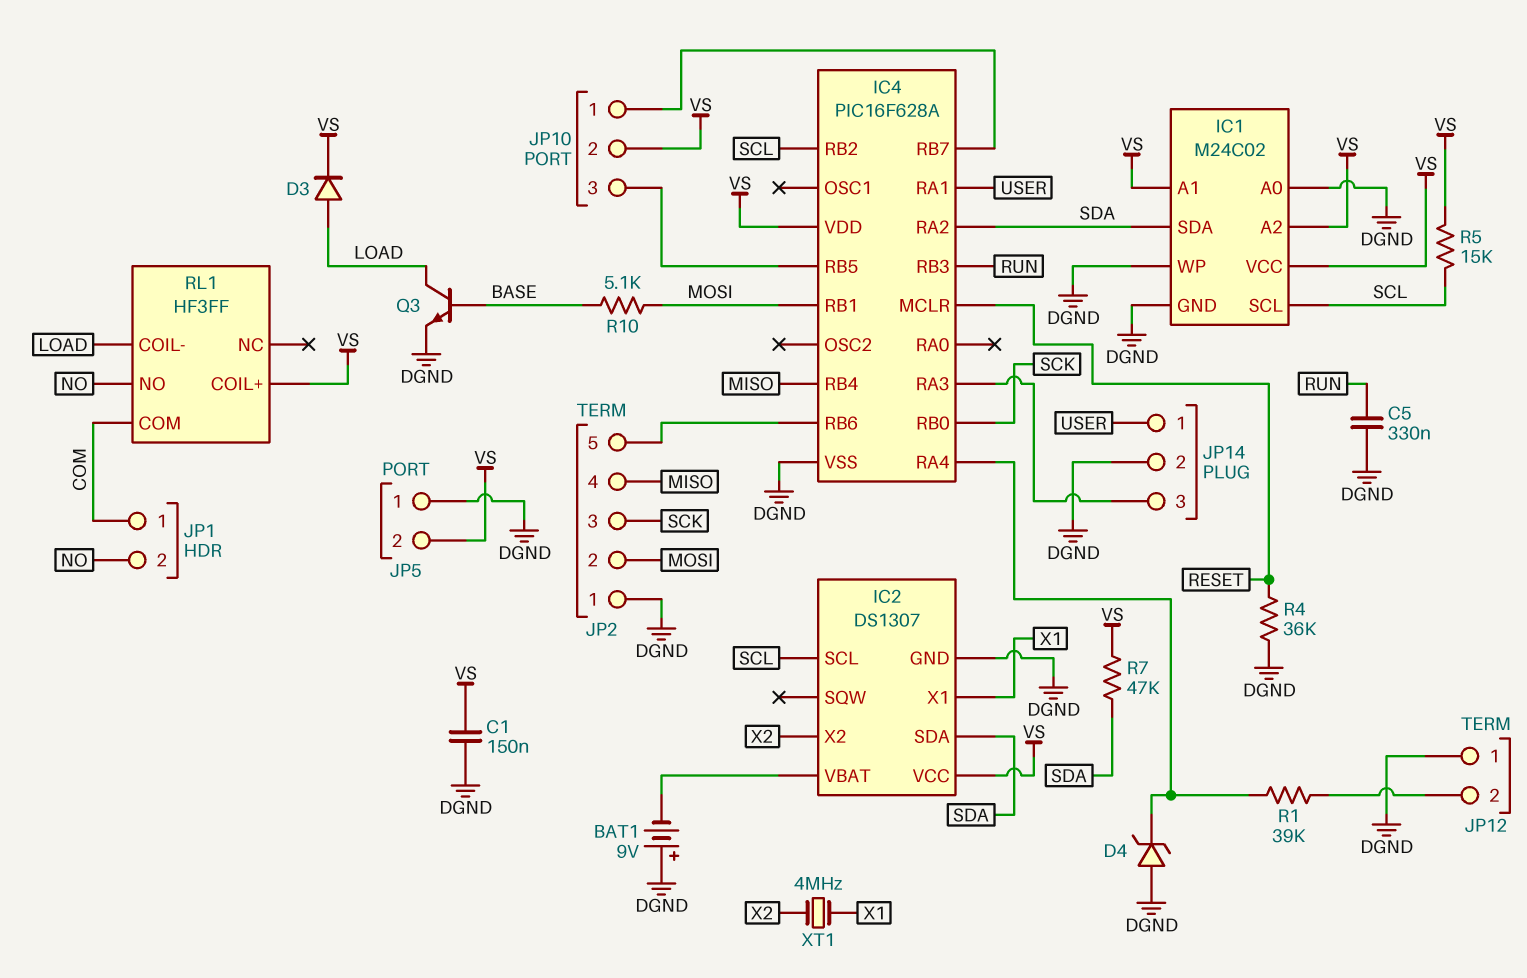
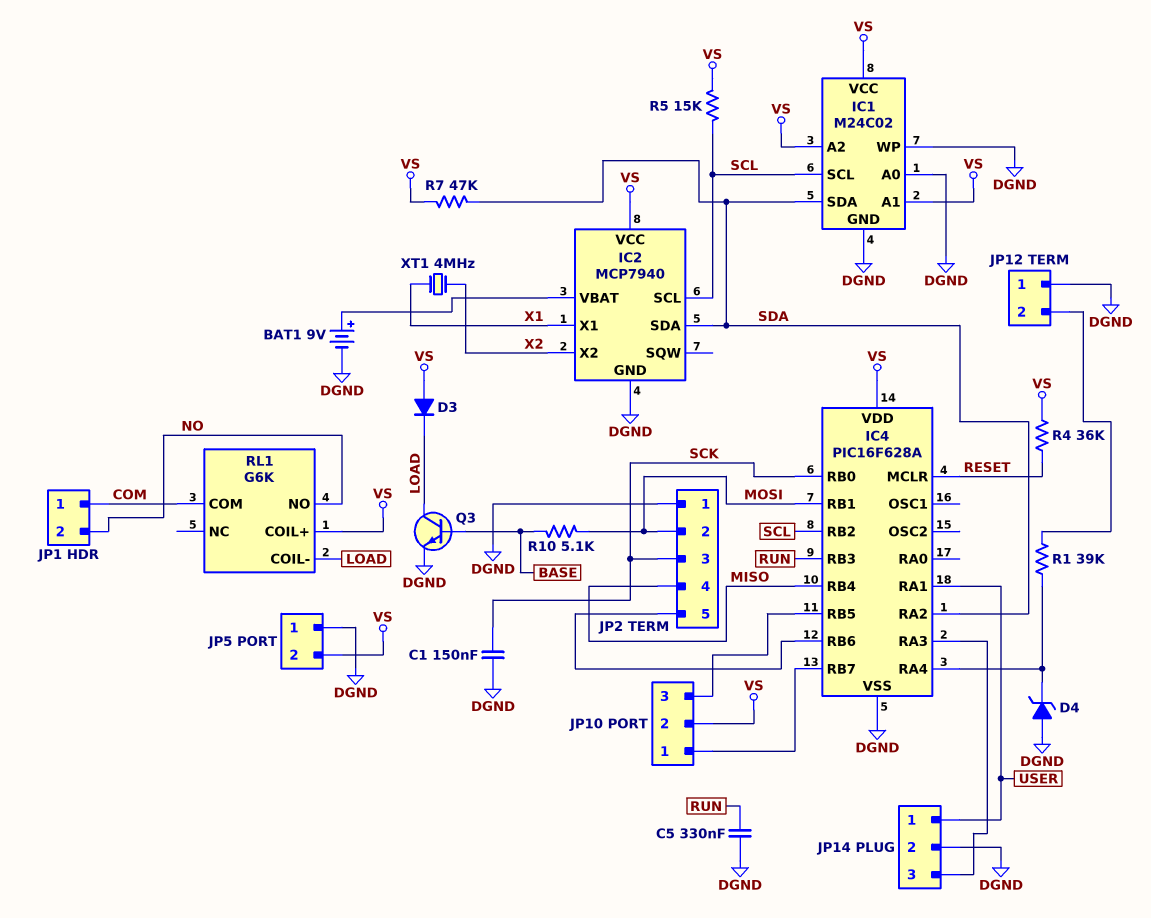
BAT1: 9V (plus DGND, minus IC2/VBAT) -> 9V (plus IC2/VBAT, minus DGND)
C1: 150nF (DGND, VS) -> 150nF (DGND, SCK)
D3: diode (A LOAD, K VS) -> diode (A VS, K LOAD)
IC2: DS1307 -> MCP7940
R4: 36k (DGND, RESET) -> 36k (RESET, VS)
RL1: HF3FF -> G6K

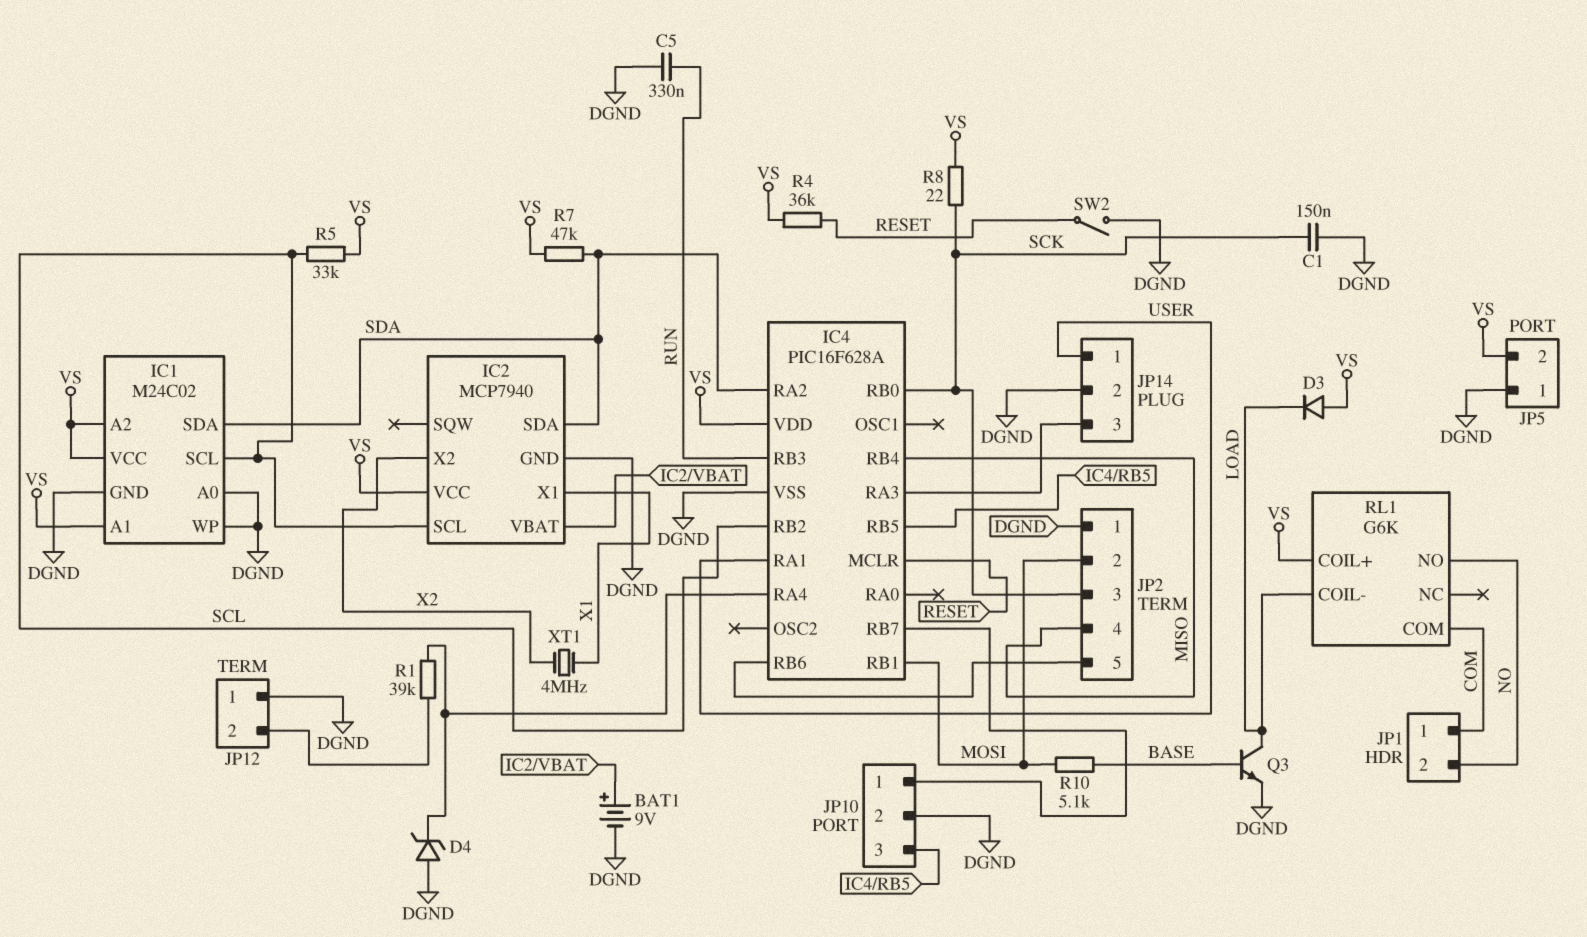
JP10 pin 2: VS -> DGND
R5: 15k (SCL, VS) -> 33k (SCL, VS)
R8: none -> 22 (SCK, VS)
SW2: none -> switch (DGND, RESET)

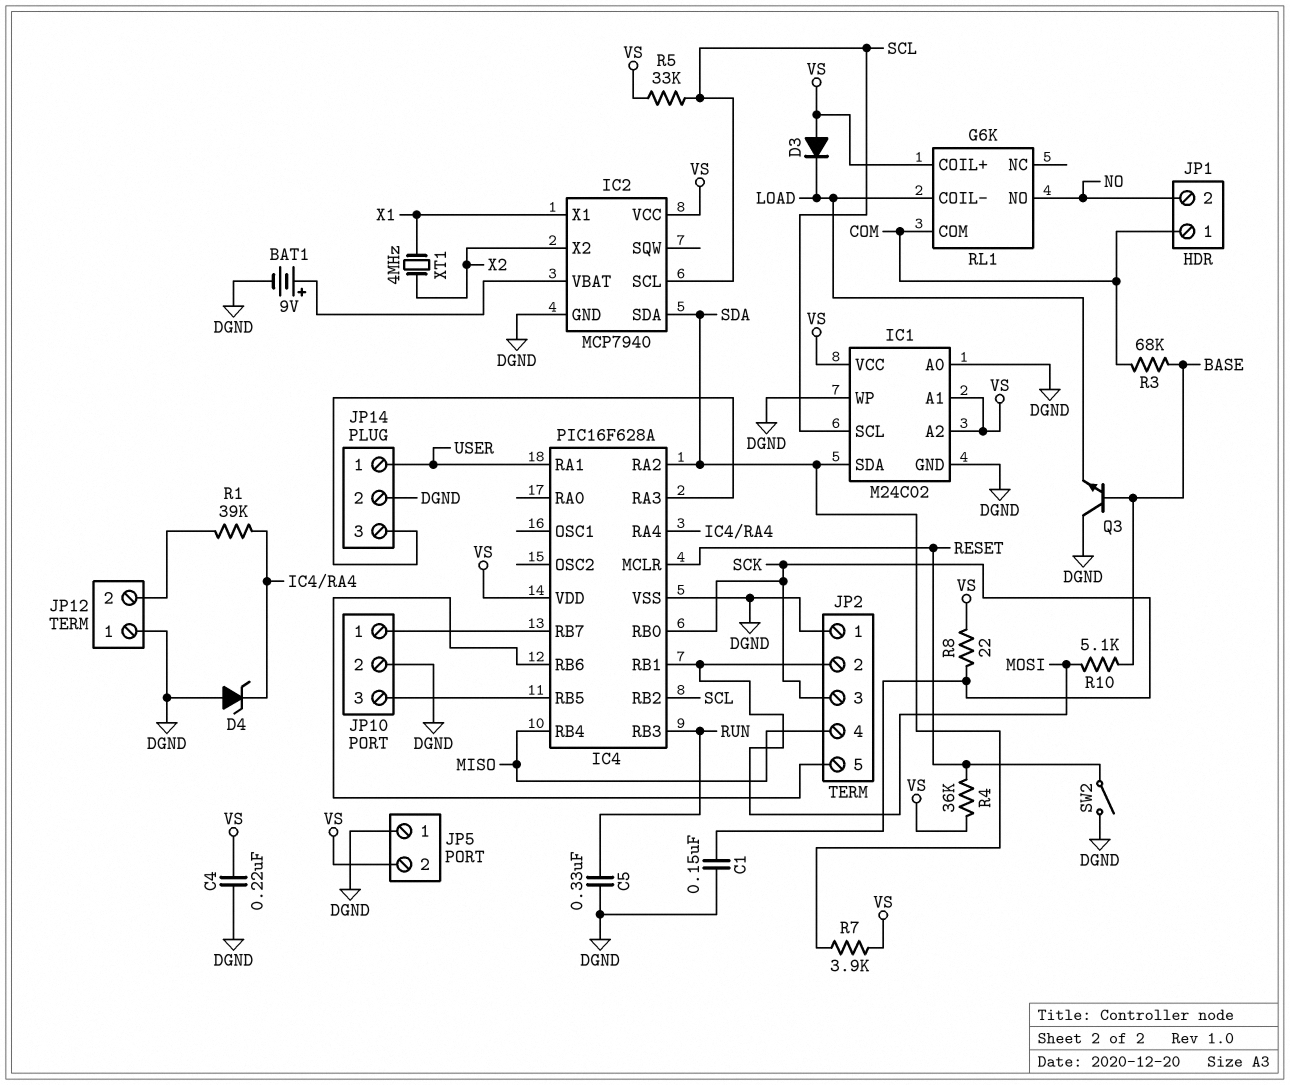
C4: none -> 220nF (DGND, VS)
Q3: NPN (B BASE, C LOAD, E DGND) -> NPN (B BASE, C DGND, E LOAD)
R3: none -> 68k (BASE, COM)
R7: 47k (SDA, VS) -> 3.9k (SDA, VS)

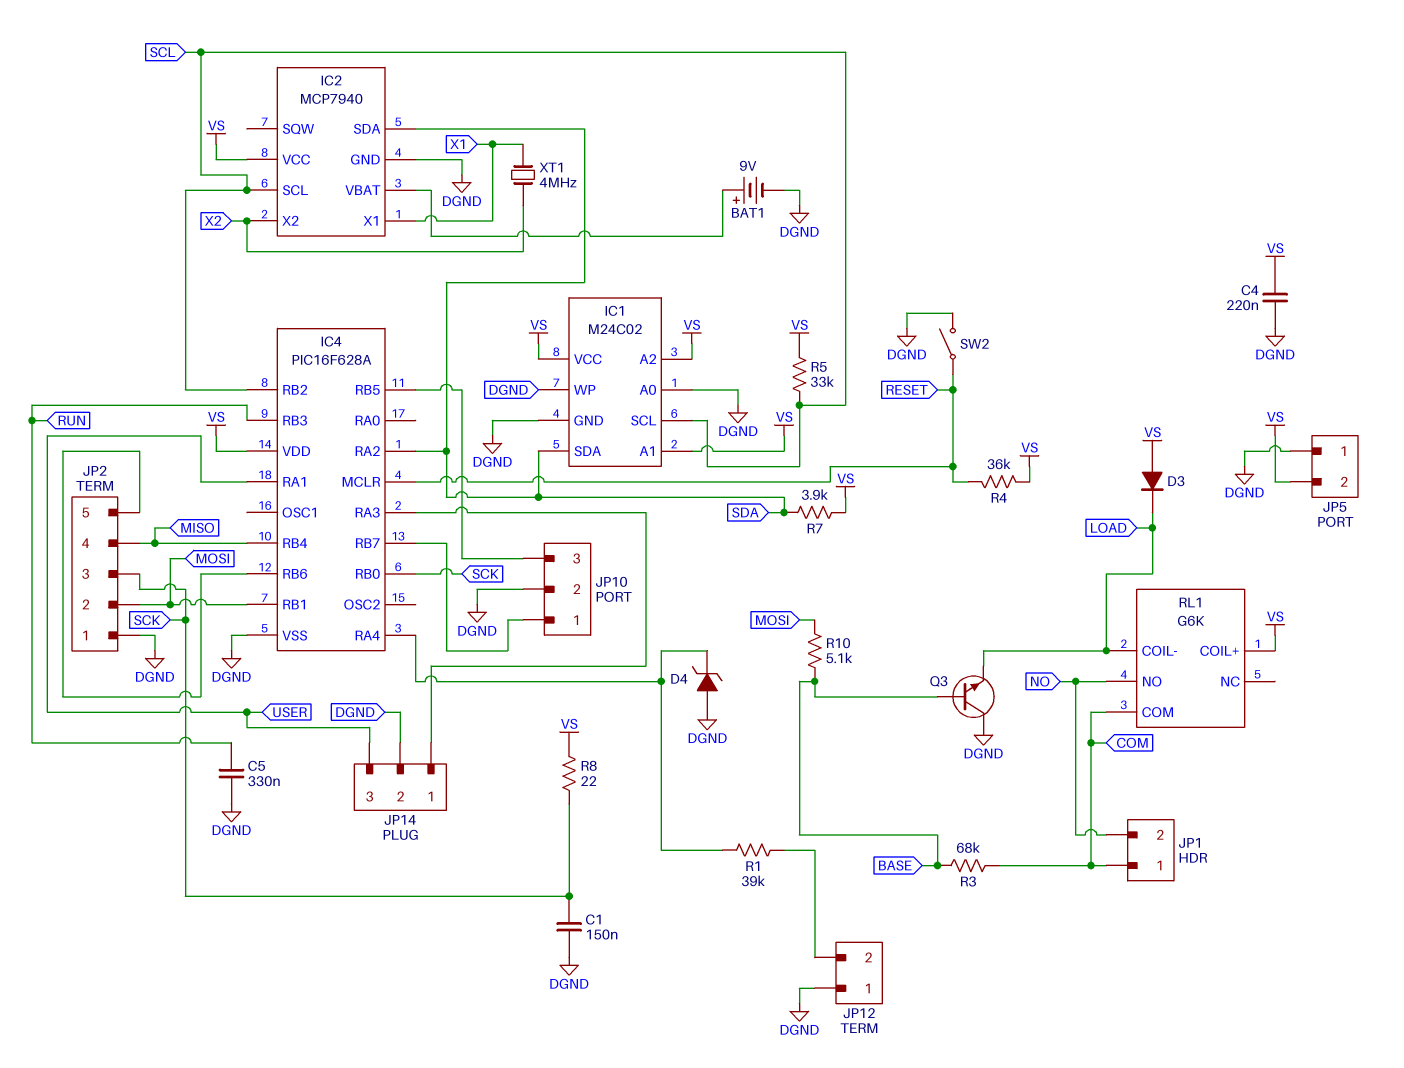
JP14 pin 1: USER -> IC4/RA3
JP14 pin 3: IC4/RA3 -> USER

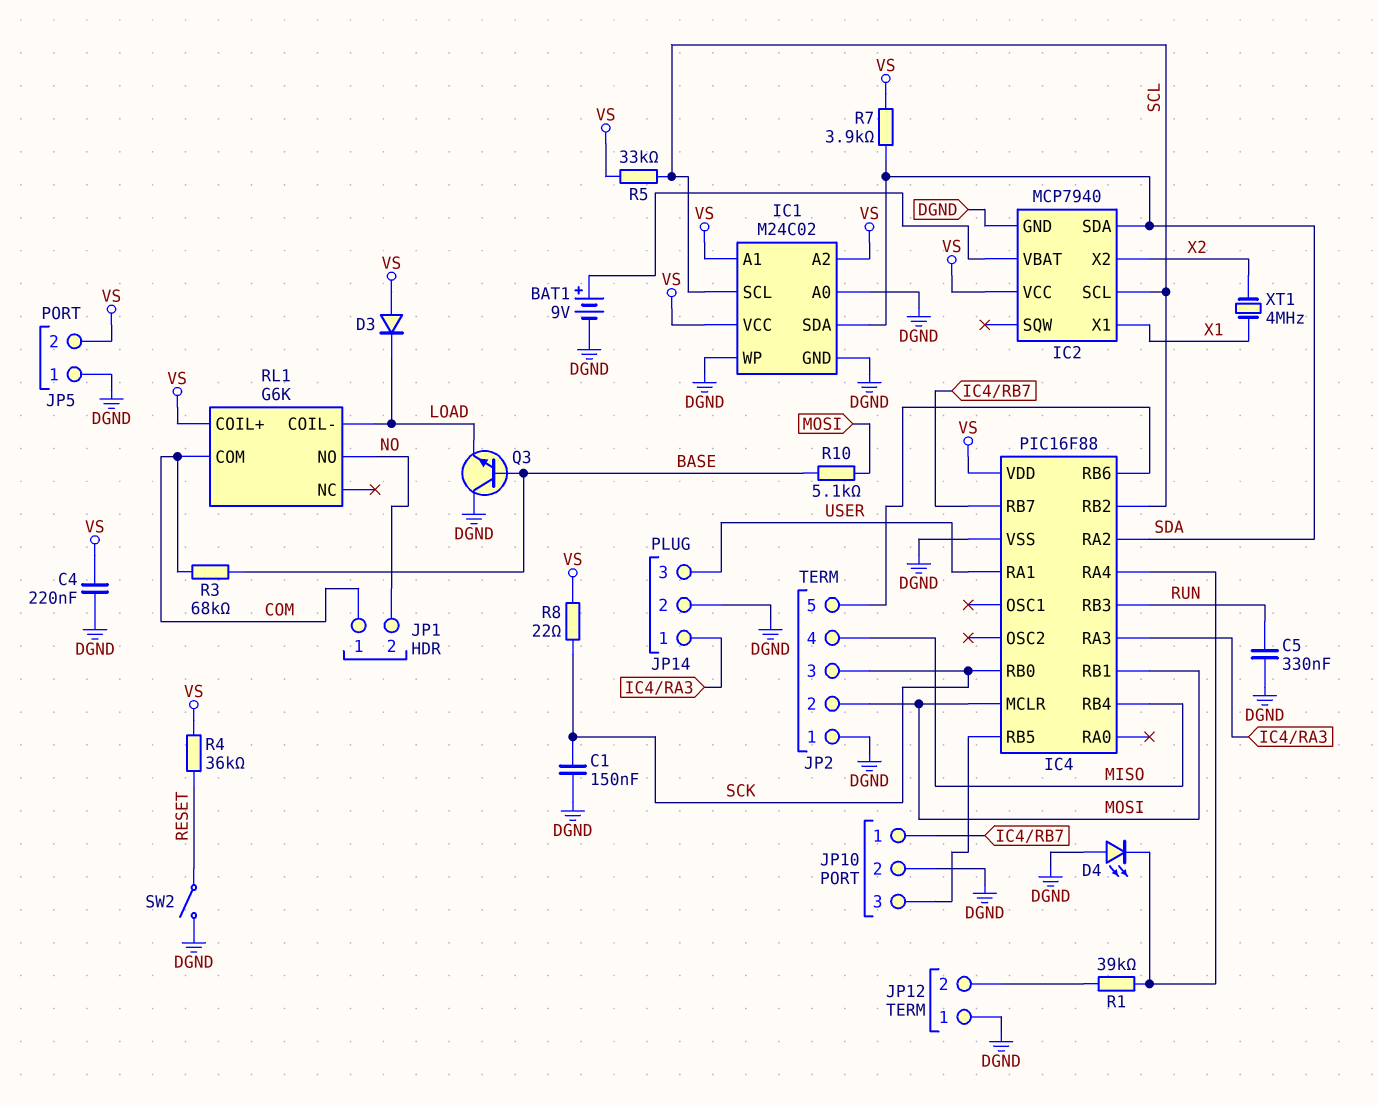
D4: zener (A DGND, K IC4/RA4) -> LED (A DGND, K IC4/RA4)
IC4: PIC16F628A -> PIC16F88
IC4 pin MCLR: RESET -> MOSI

